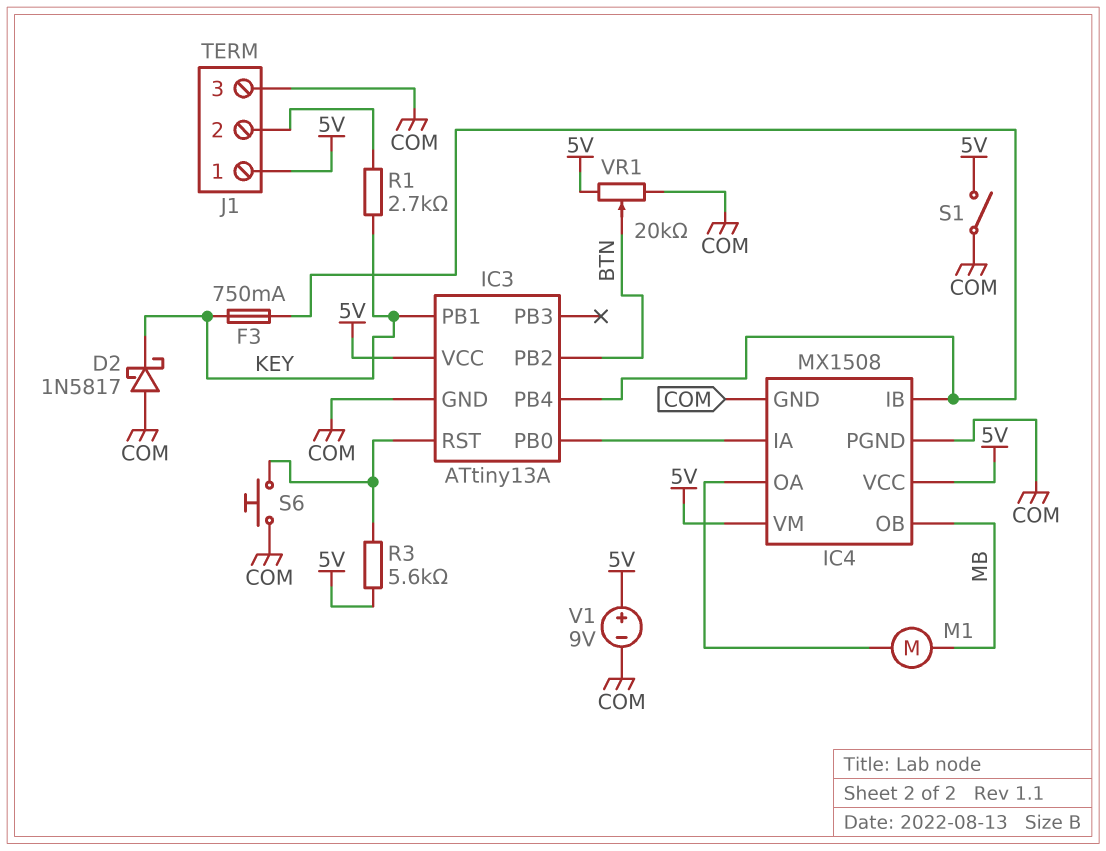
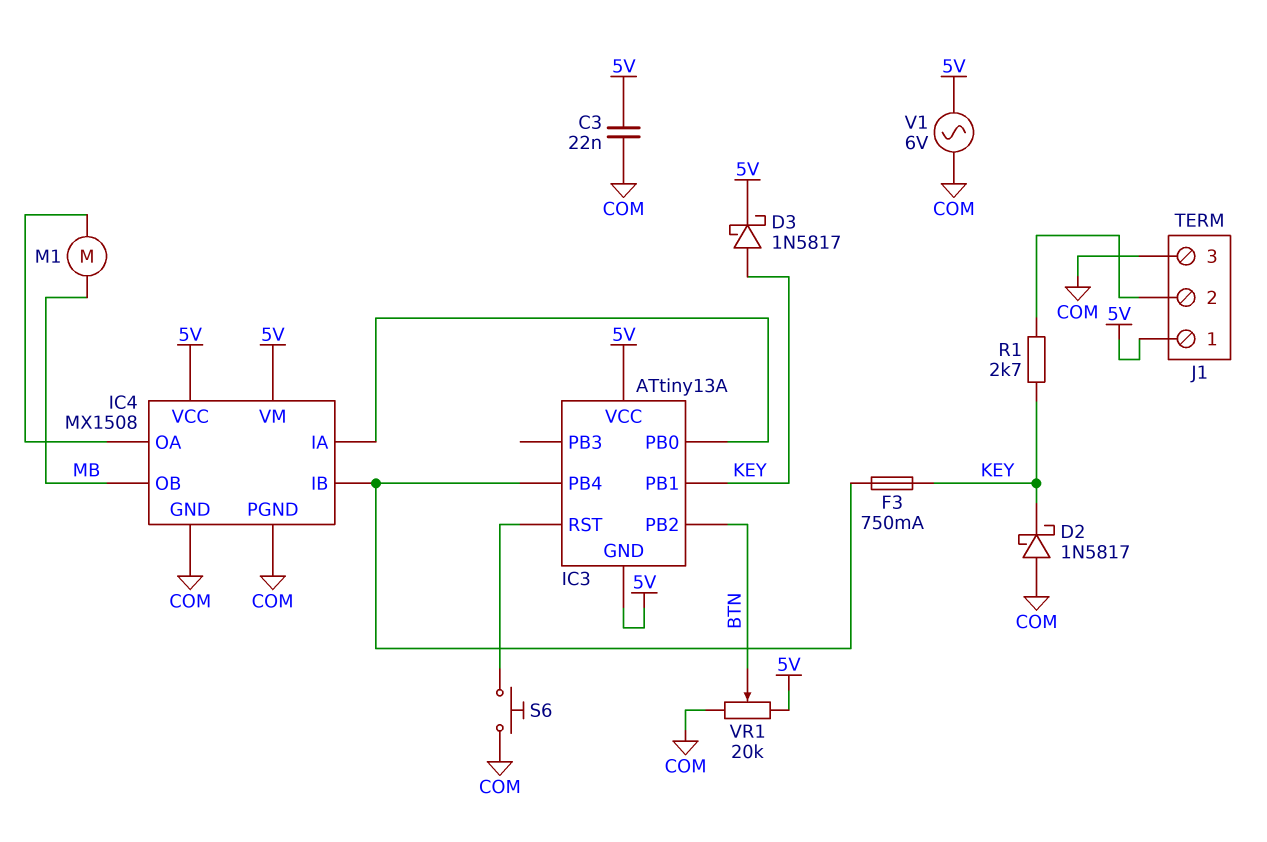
C3: none -> 22nF (5V, COM)
D3: none -> schottky 1N5817 (A KEY, K 5V)
IC3 pin GND: COM -> 5V
R3: 5.6k (5V, IC3/RST) -> none
S1: switch (5V, COM) -> none
V1: 9V (plus 5V, minus COM) -> AC 6V (5V, COM)

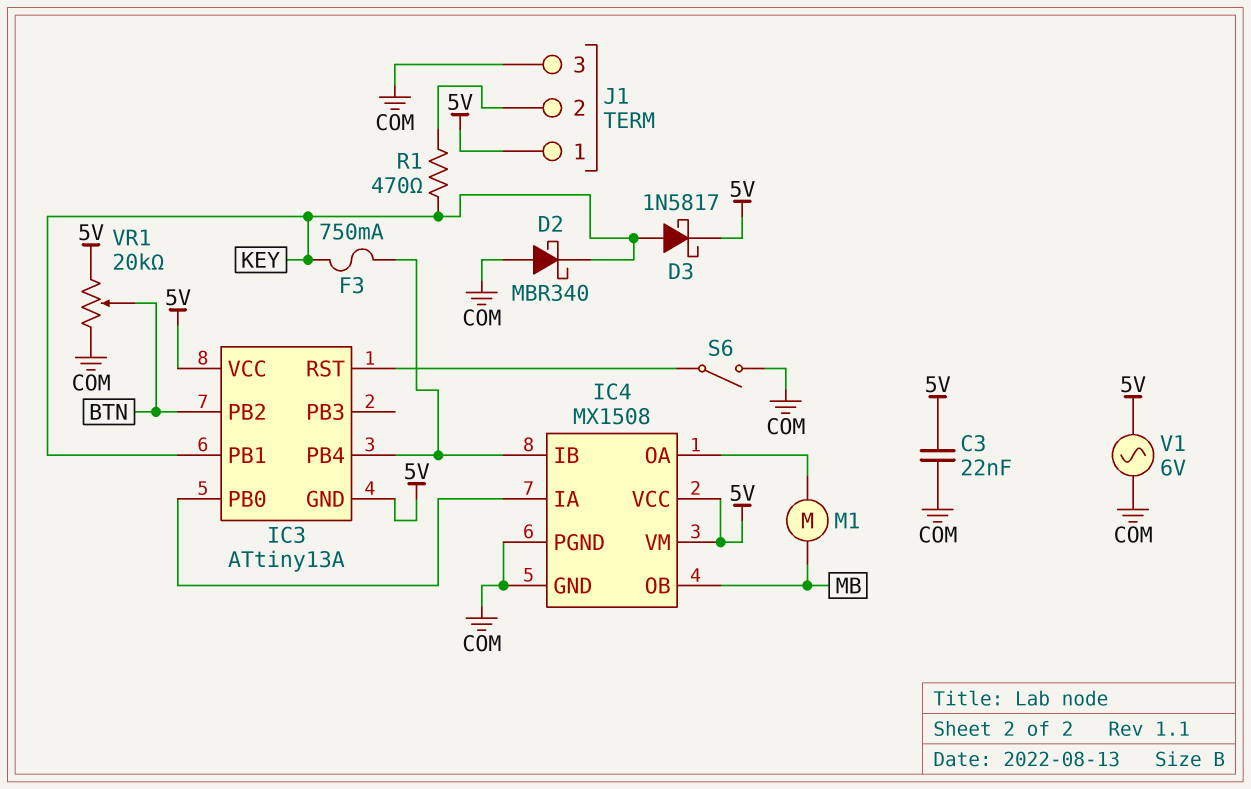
D2: schottky 1N5817 (A COM, K KEY) -> schottky MBR340 (A COM, K KEY)
R1: 2.7k (J1/2, KEY) -> 470 (J1/2, KEY)
S6: button (COM, IC3/RST) -> switch (COM, IC3/RST)

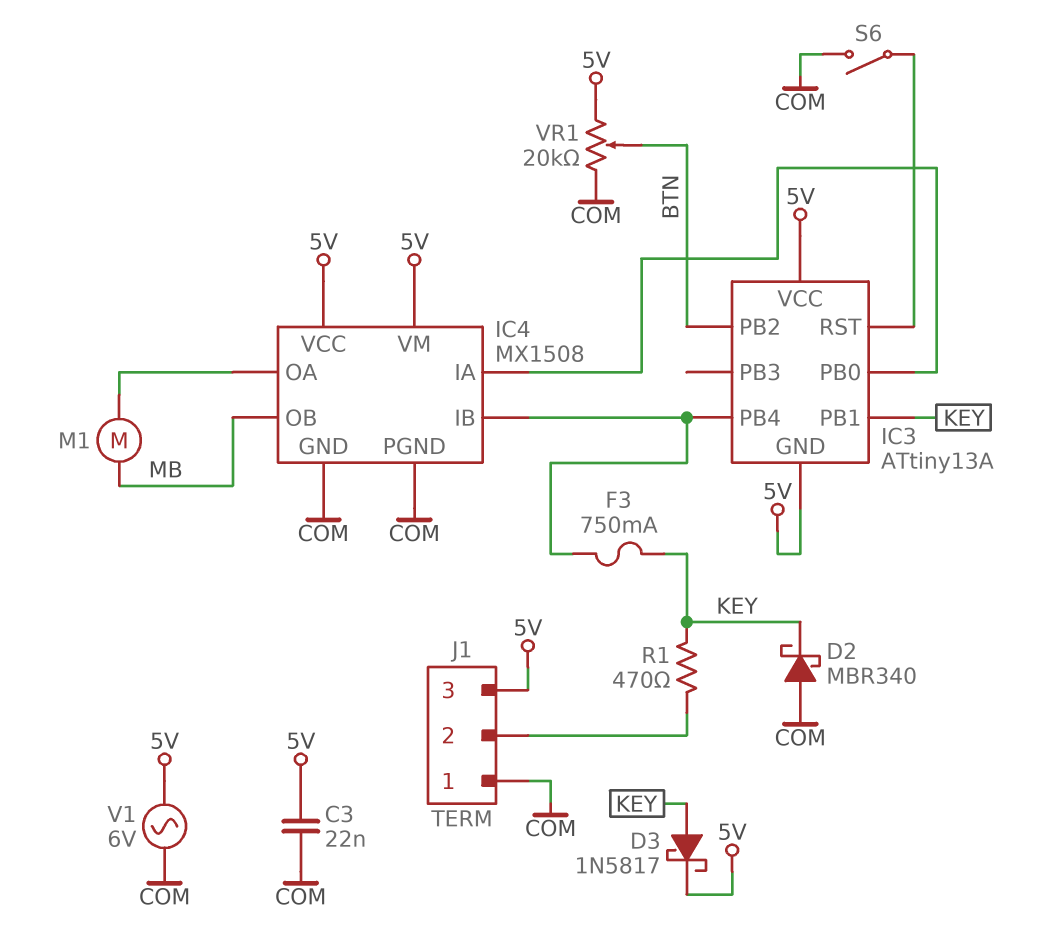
J1 pin 1: 5V -> COM
J1 pin 3: COM -> 5V

